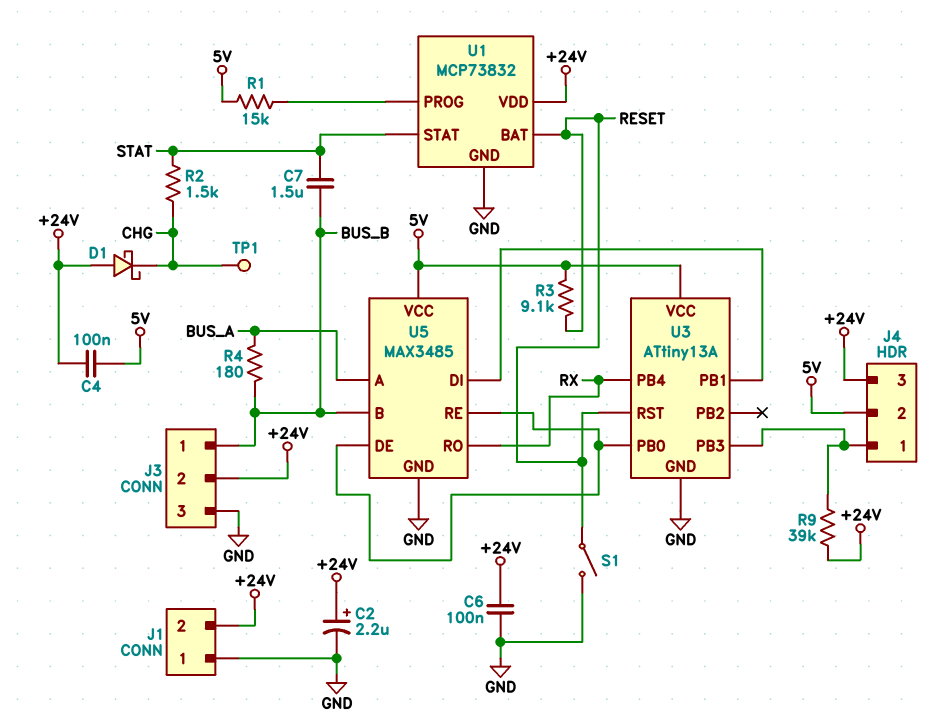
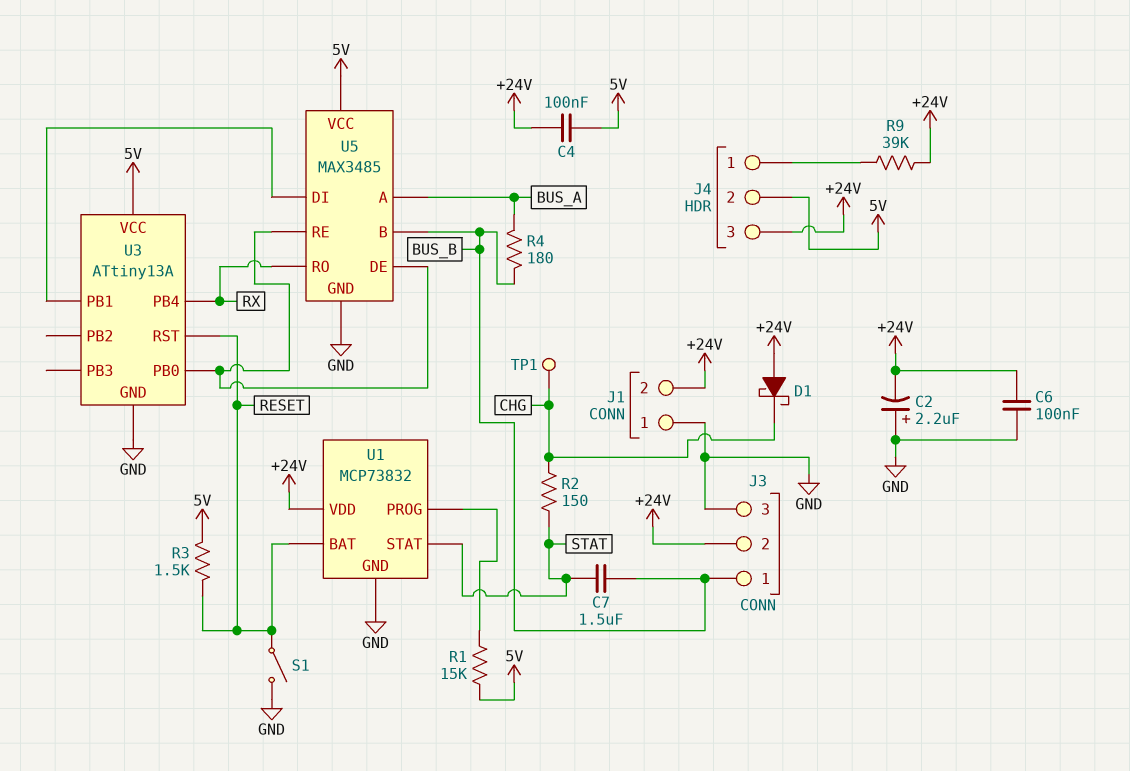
C2: 2.2uF (plus +24V, minus GND) -> 2.2uF (plus GND, minus +24V)
R2: 1.5k (CHG, STAT) -> 150 (CHG, STAT)
R3: 9.1k (5V, RESET) -> 1.5k (5V, RESET)
U3 pin PB3: J4/1 -> none

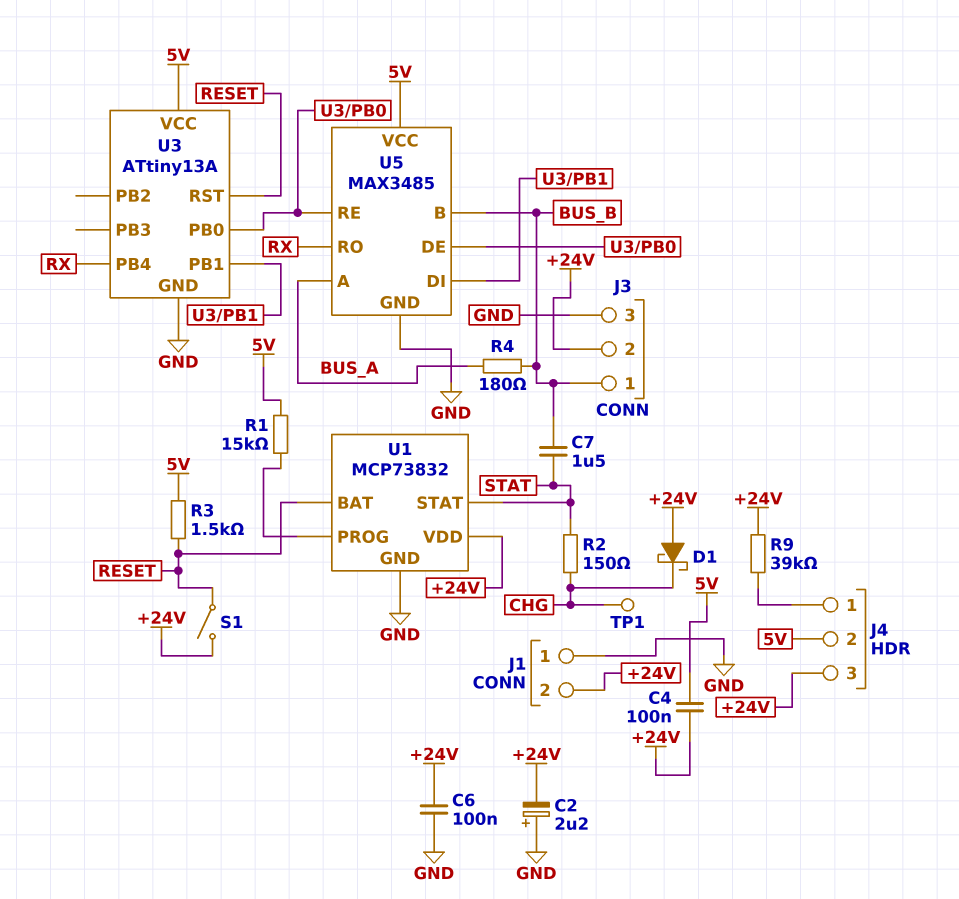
S1: switch (GND, RESET) -> switch (+24V, RESET)

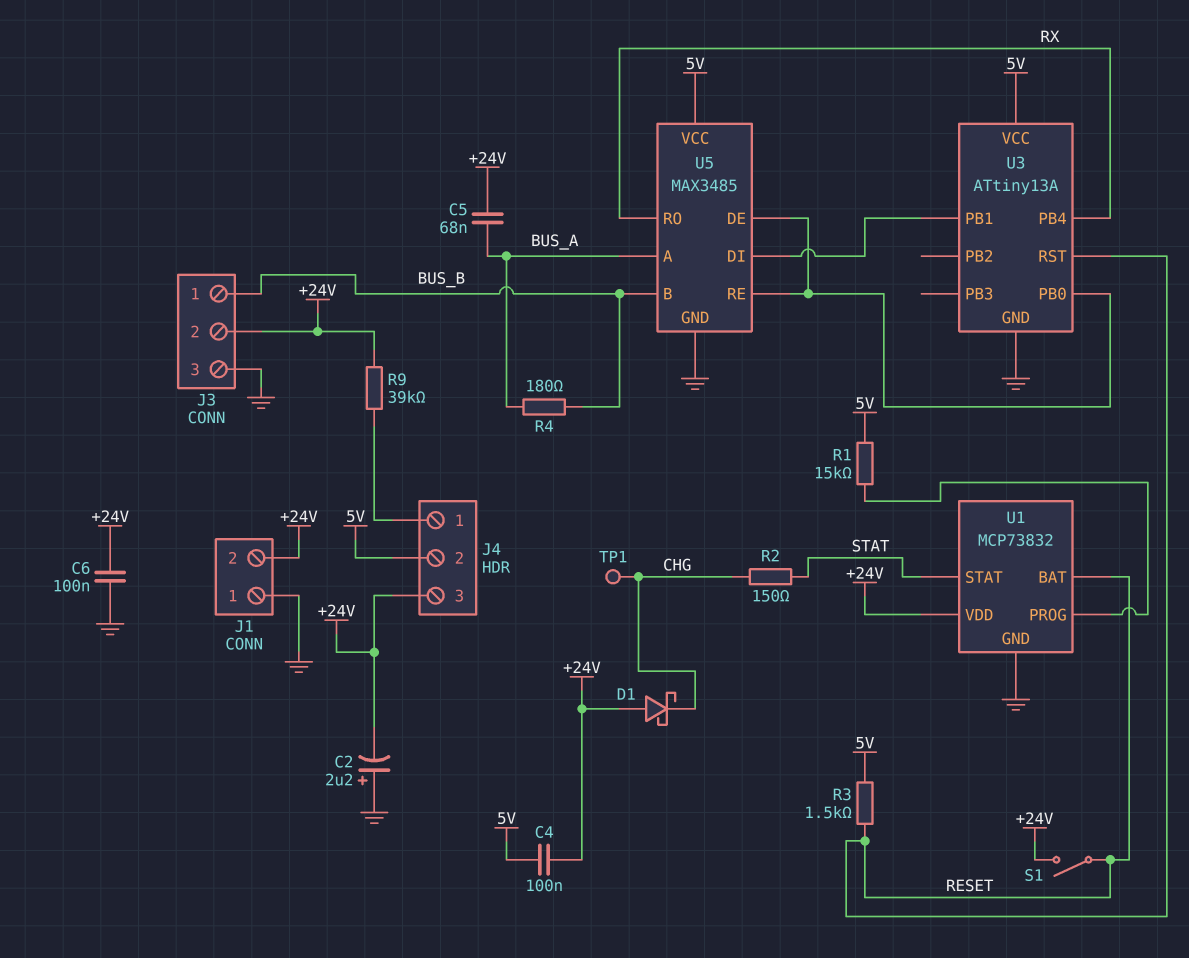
C5: none -> 68nF (+24V, BUS_A)
C7: 1.5uF (BUS_B, STAT) -> none

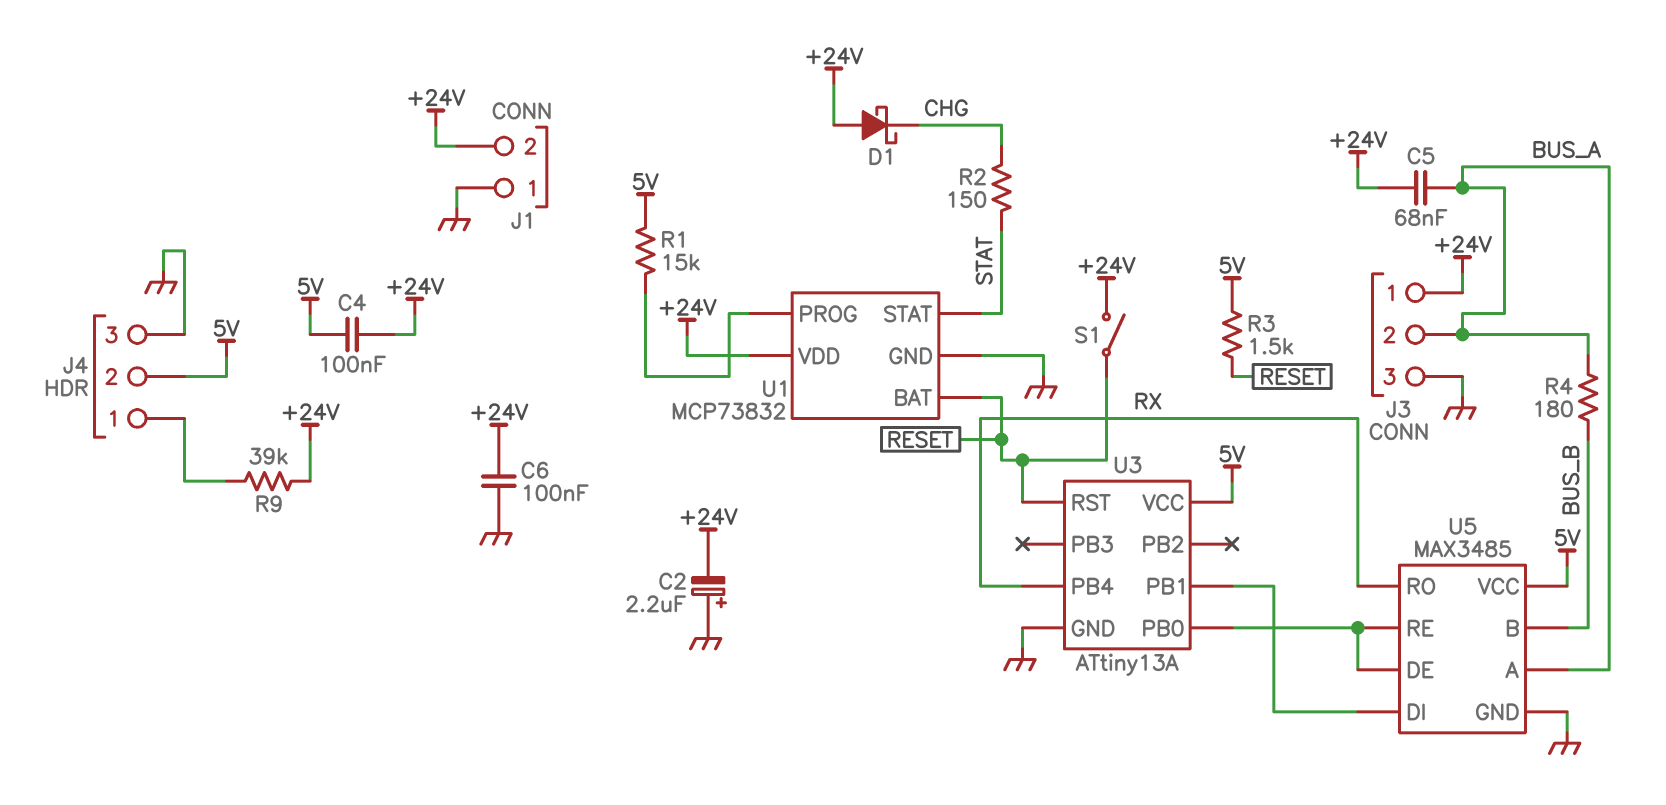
J3 pin 1: BUS_B -> +24V
J3 pin 2: +24V -> BUS_A
J4 pin 3: +24V -> GND
TP1: test point (CHG) -> none

